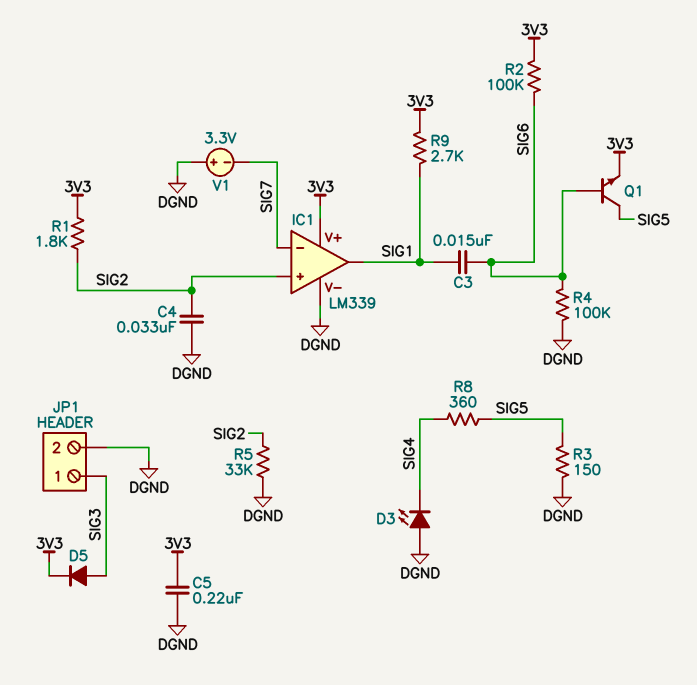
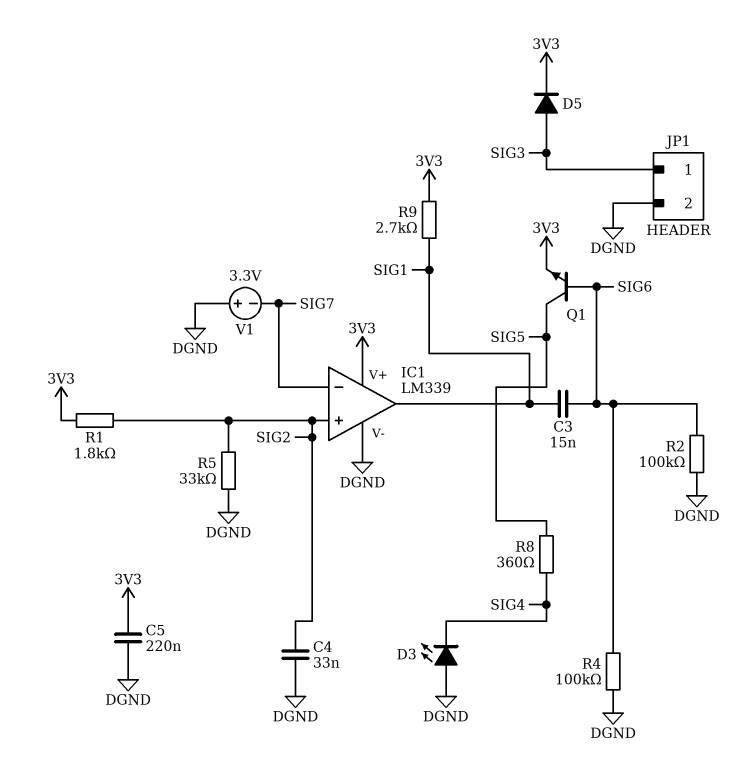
R2: 100k (3V3, SIG6) -> 100k (DGND, SIG6)
R3: 150 (DGND, SIG5) -> none

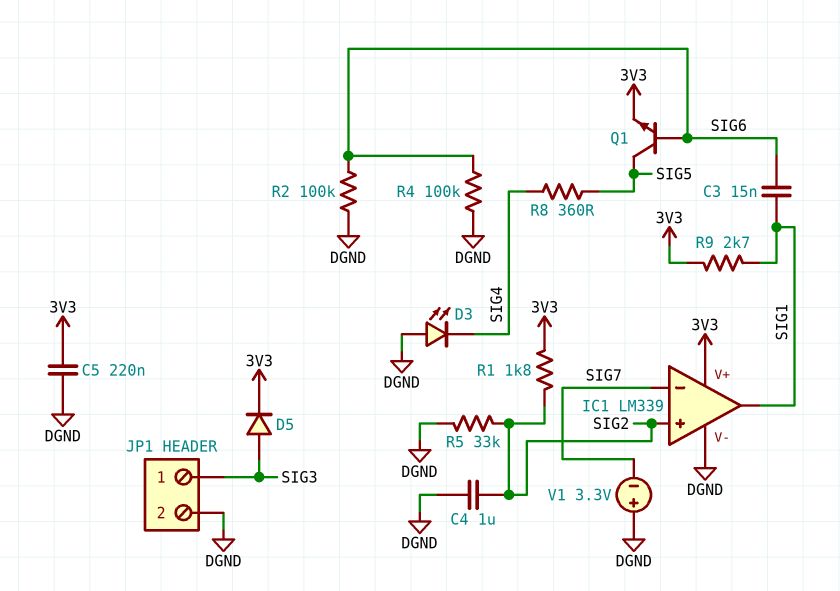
C4: 33nF (DGND, SIG2) -> 1uF (DGND, SIG2)

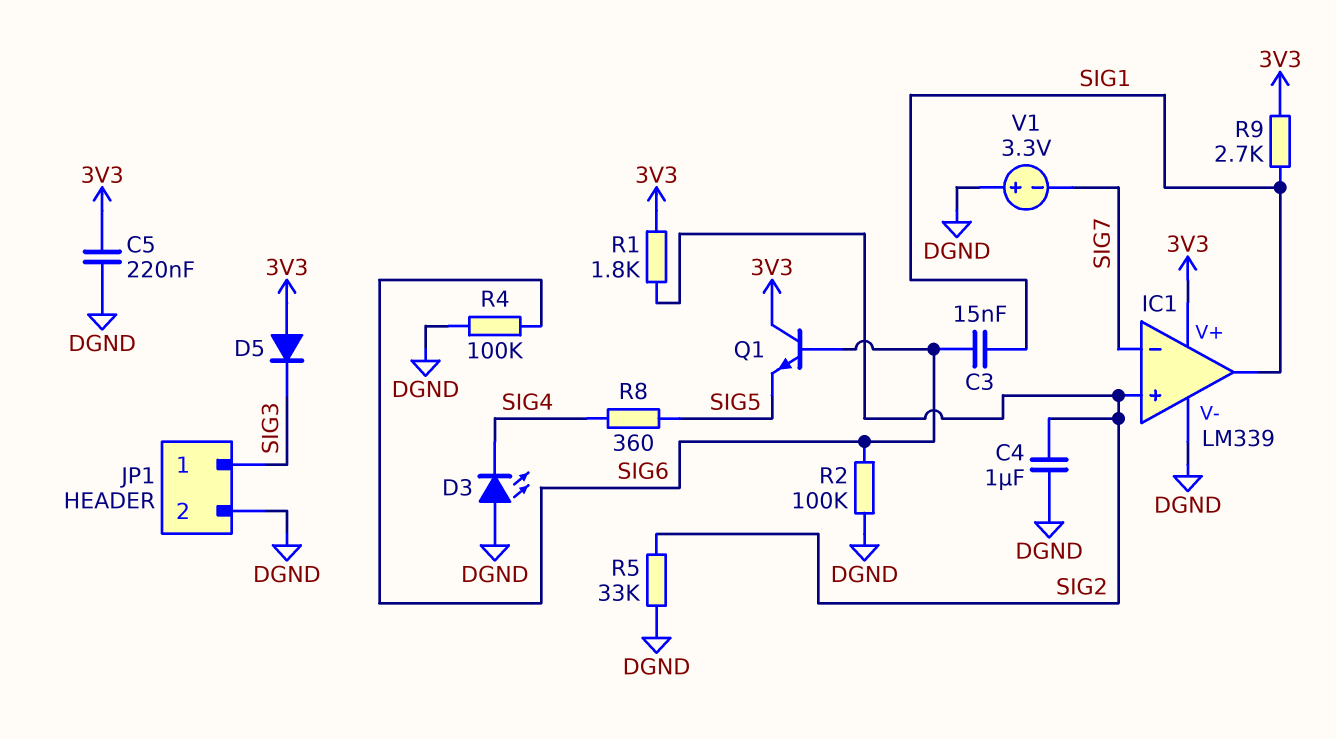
D5: diode (A SIG3, K 3V3) -> diode (A 3V3, K SIG3)
Q1: NPN (B SIG6, C SIG5, E 3V3) -> NPN (B SIG6, C 3V3, E SIG5)

